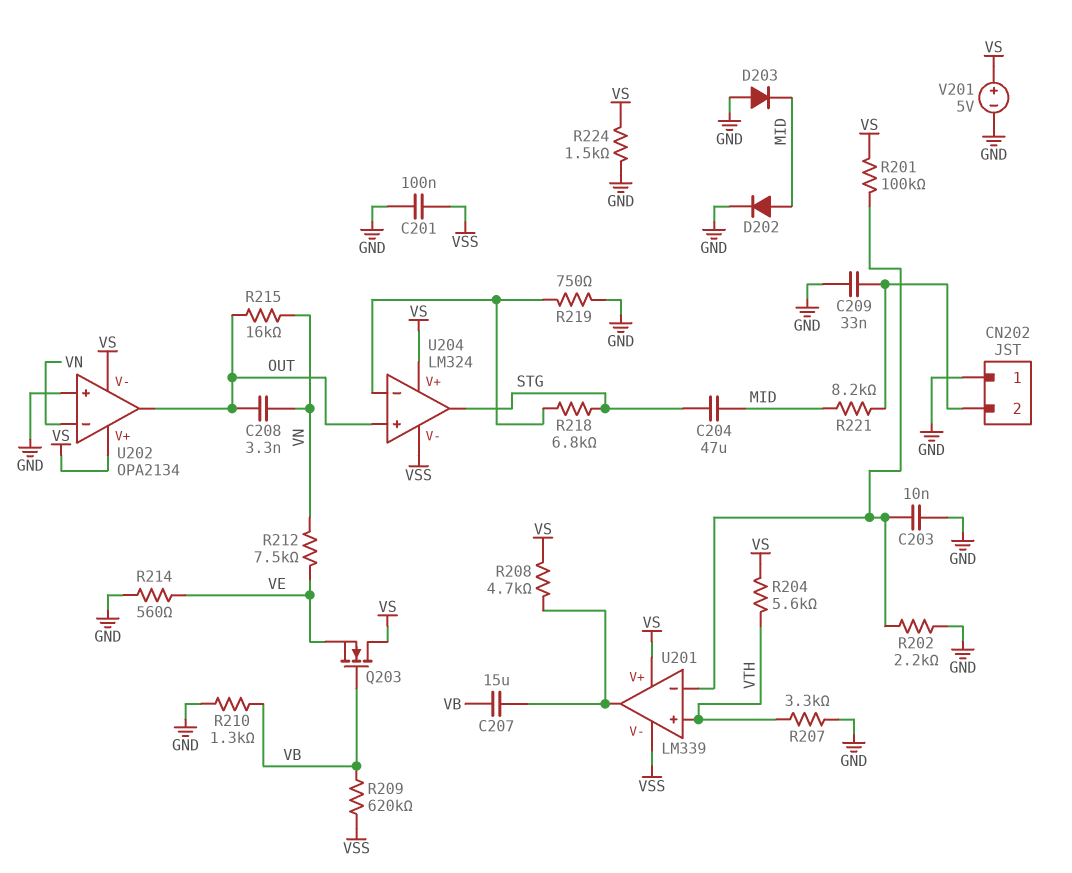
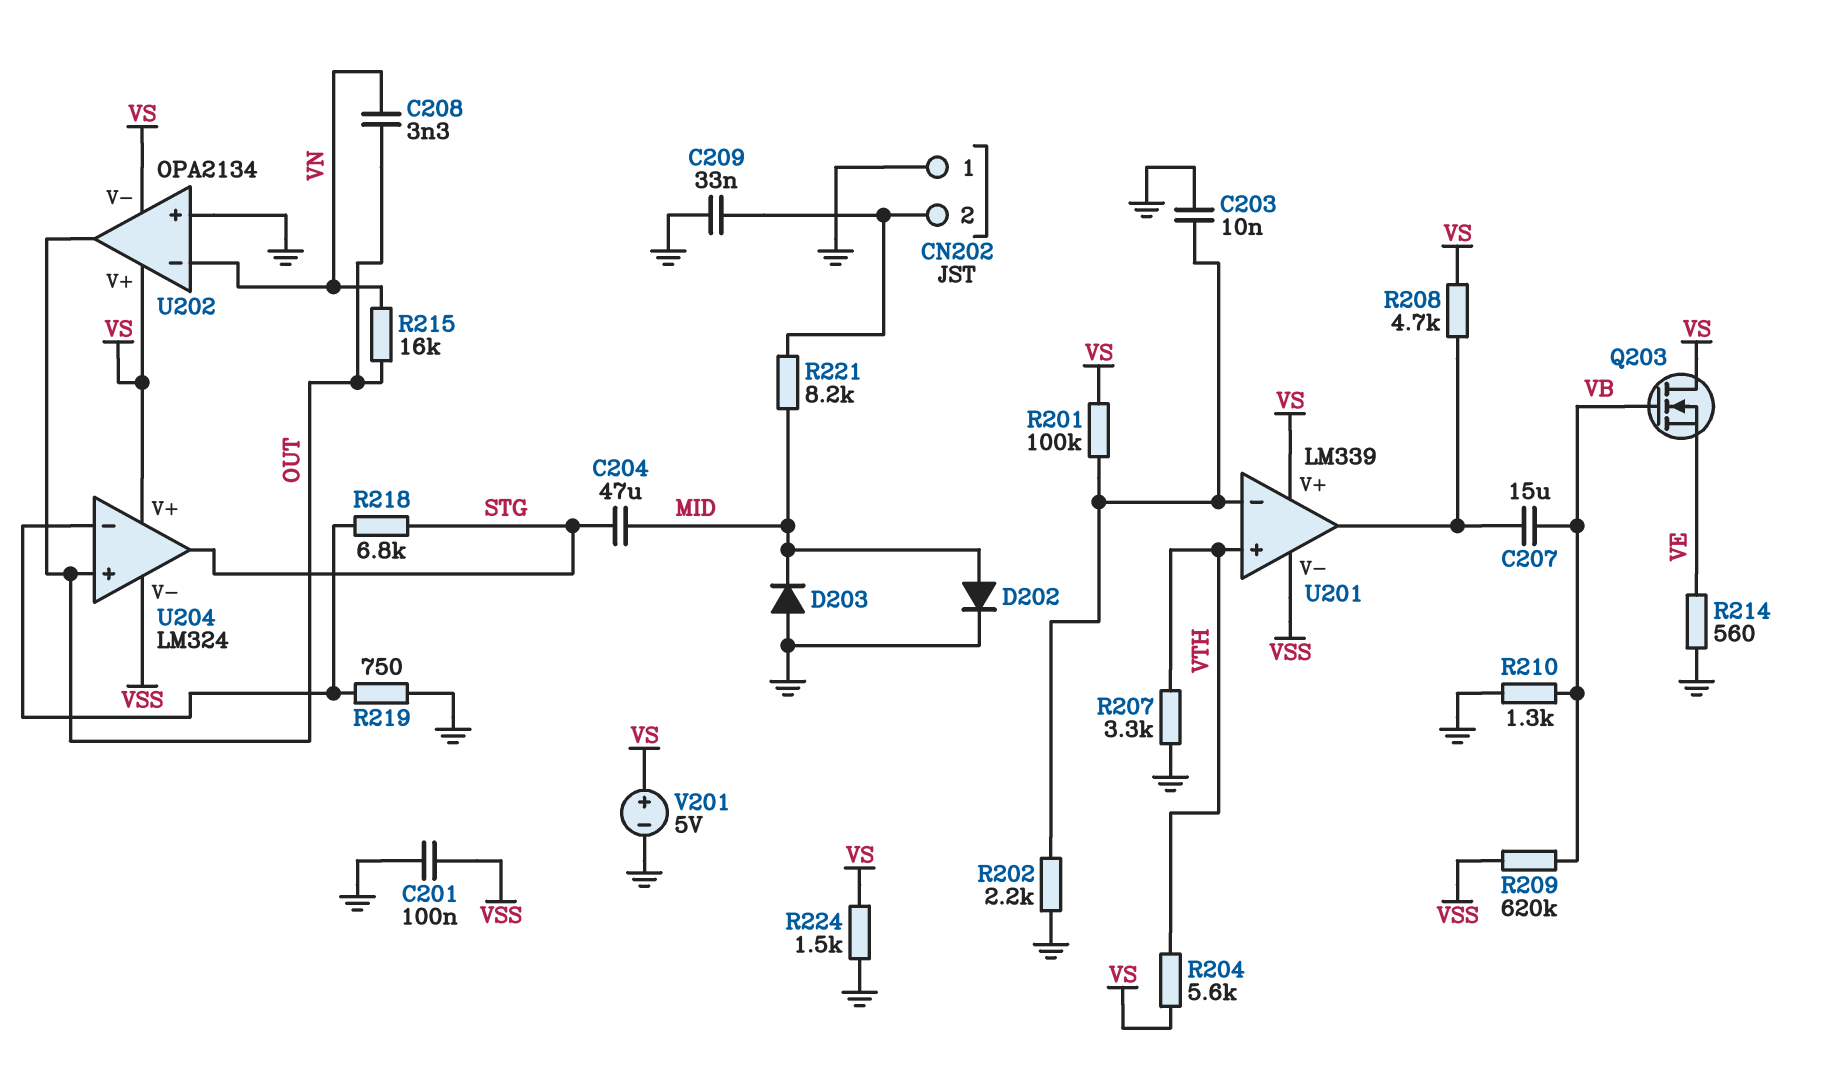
R212: 7.5k (VE, VN) -> none

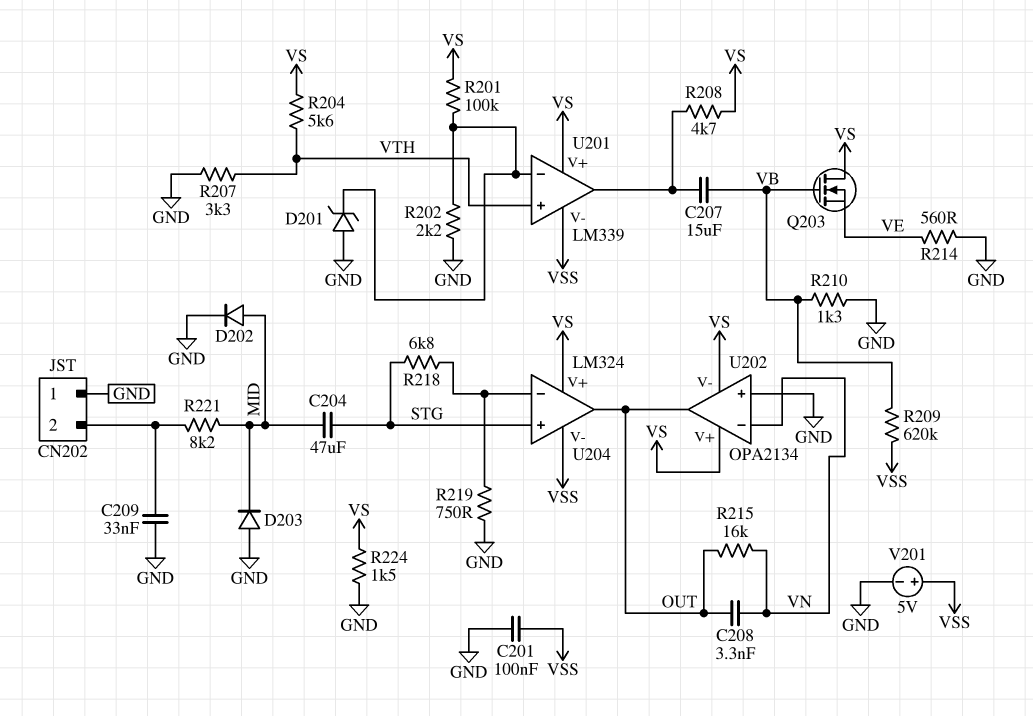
C203: 10nF (GND, U201/in-) -> none
D201: none -> zener (A GND, K U201/in-)
U204 pin in+: OUT -> STG
U204 pin out: STG -> OUT
V201: 5V (plus VS, minus GND) -> 5V (plus VSS, minus GND)

